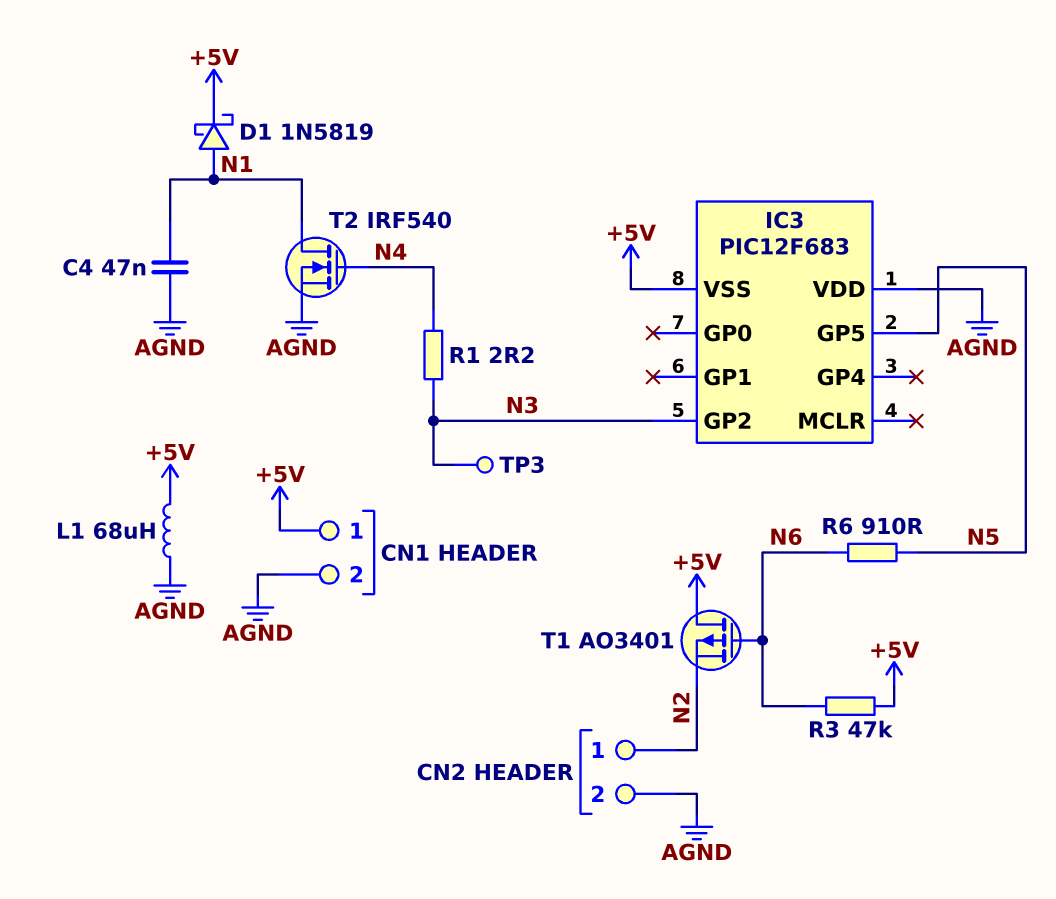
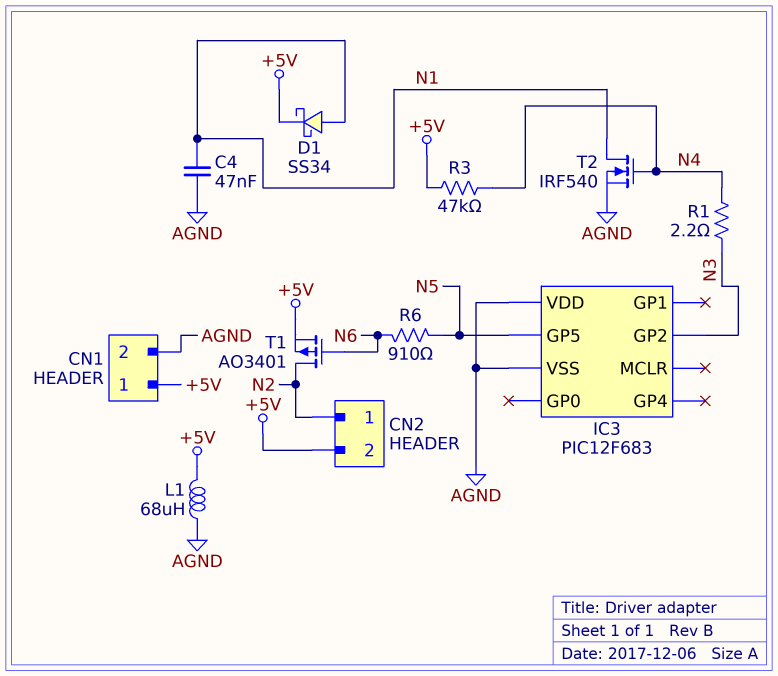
CN2 pin 2: AGND -> +5V
D1: schottky 1N5819 (A N1, K +5V) -> schottky SS34 (A N1, K +5V)
IC3 pin VSS: +5V -> AGND
R3: 47k (+5V, N6) -> 47k (+5V, N4)
T1: PMOS AO3401 (G N6, D +5V, S N2) -> PMOS AO3401 (G N6, D N2, S +5V)
TP3: test point (N3) -> none

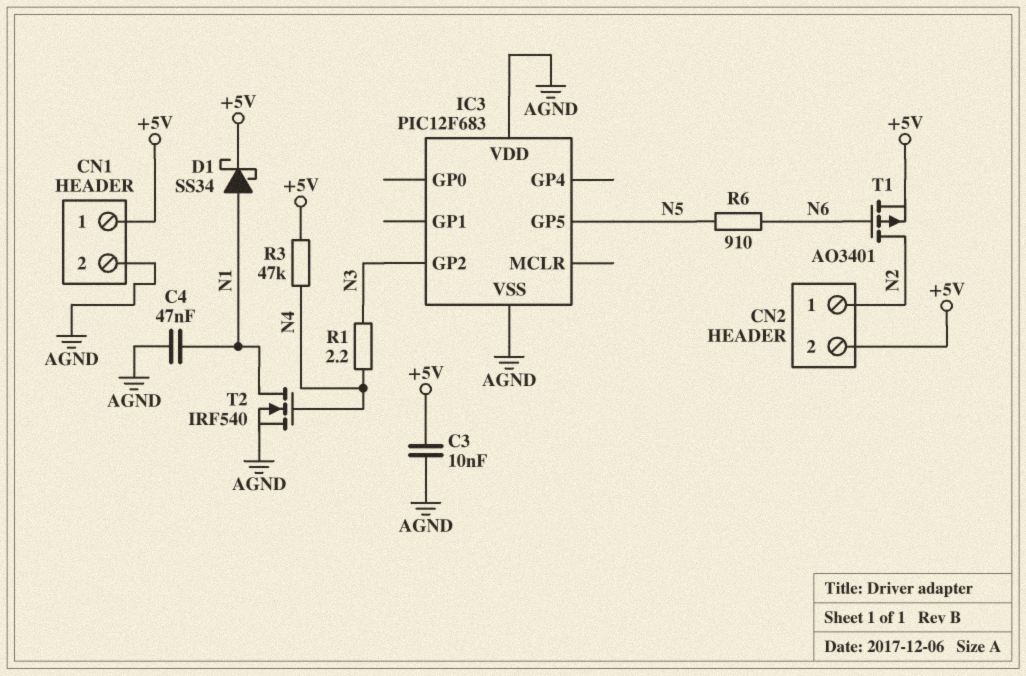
C3: none -> 10nF (+5V, AGND)
L1: 68uH (+5V, AGND) -> none

